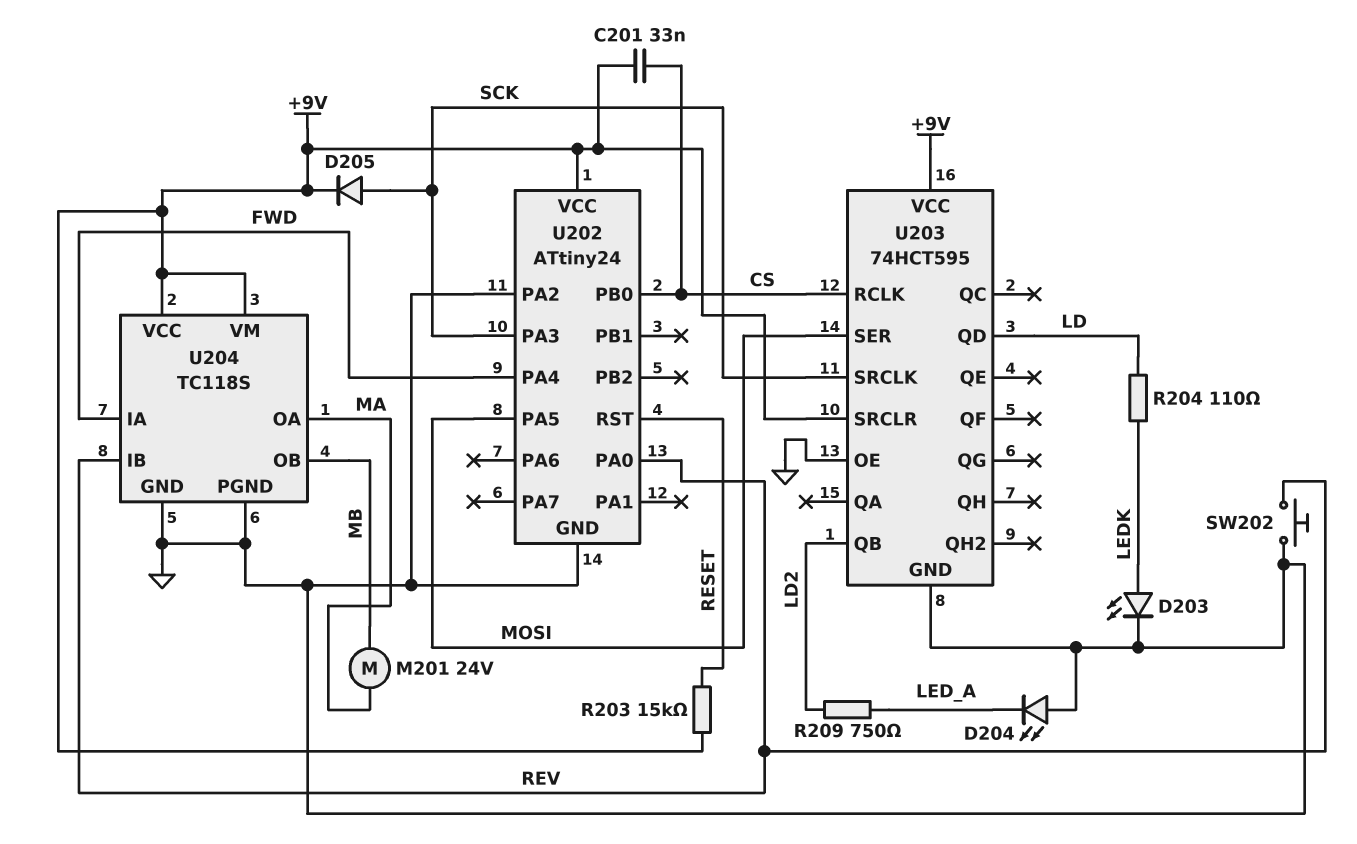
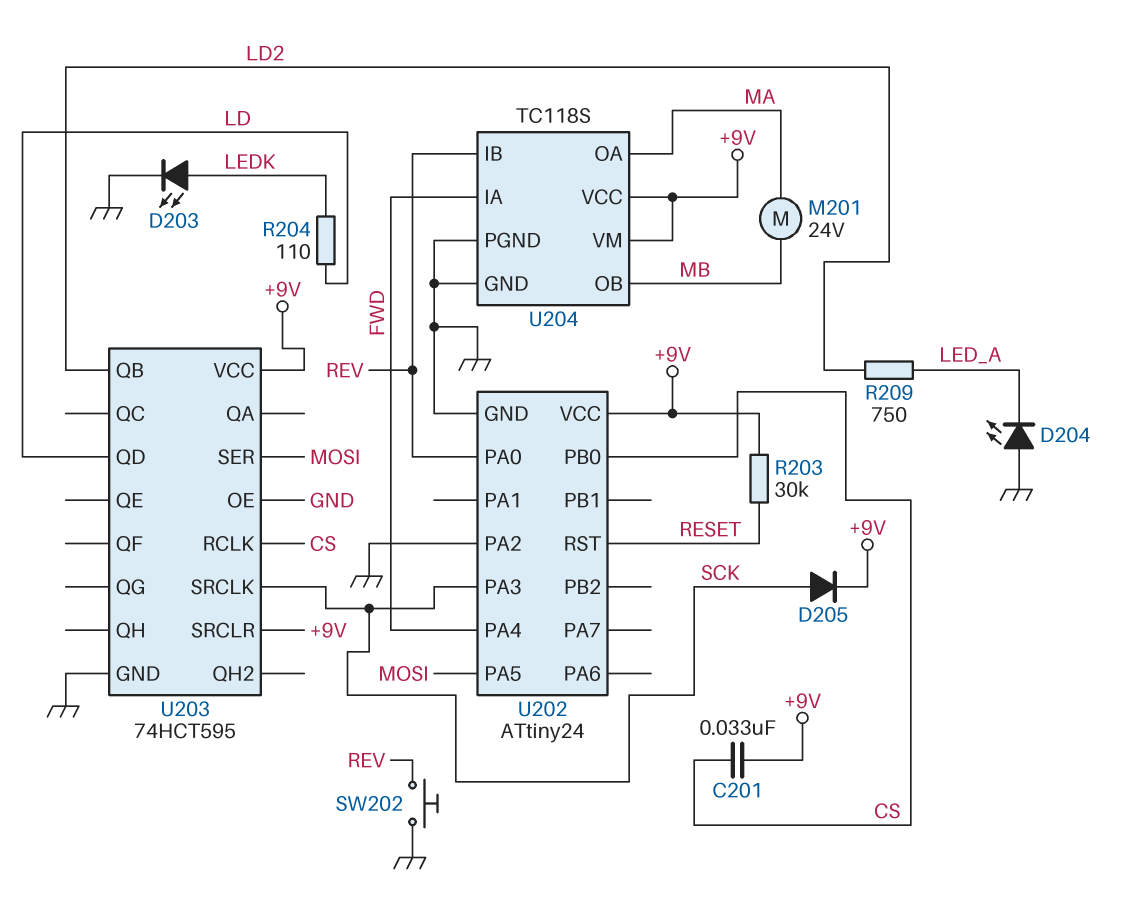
R203: 15k (+9V, RESET) -> 30k (+9V, RESET)

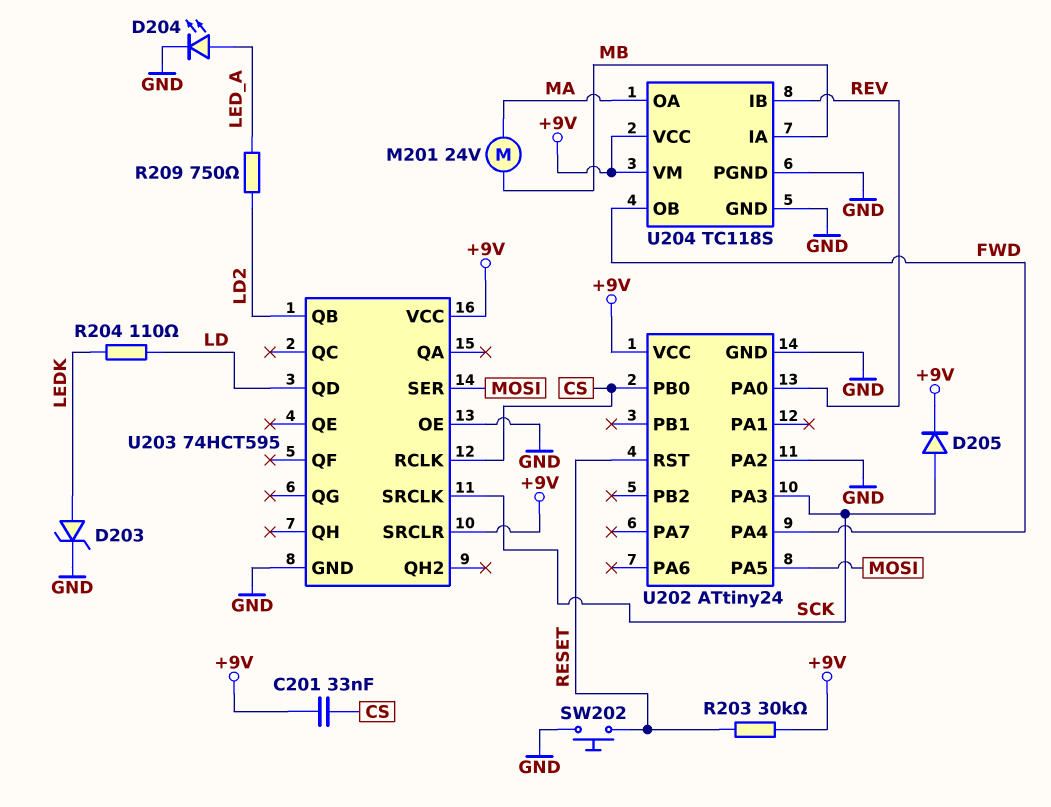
D203: LED (A LEDK, K GND) -> zener (A LEDK, K GND)
D204: LED (A GND, K LED_A) -> LED (A LED_A, K GND)
SW202: button (GND, REV) -> button (GND, RESET)
U204 pin IA: FWD -> MB
U204 pin OB: MB -> FWD

